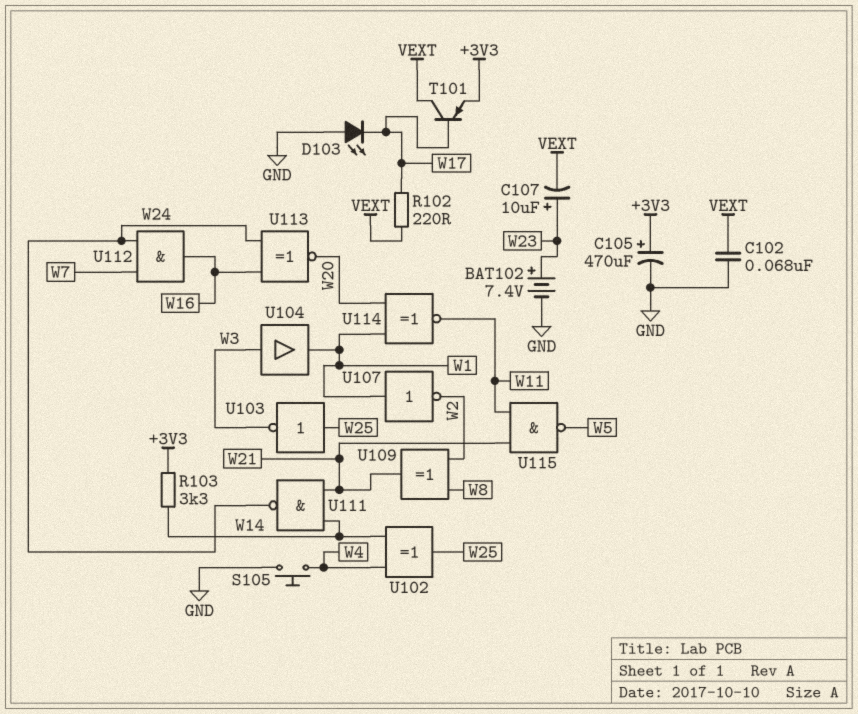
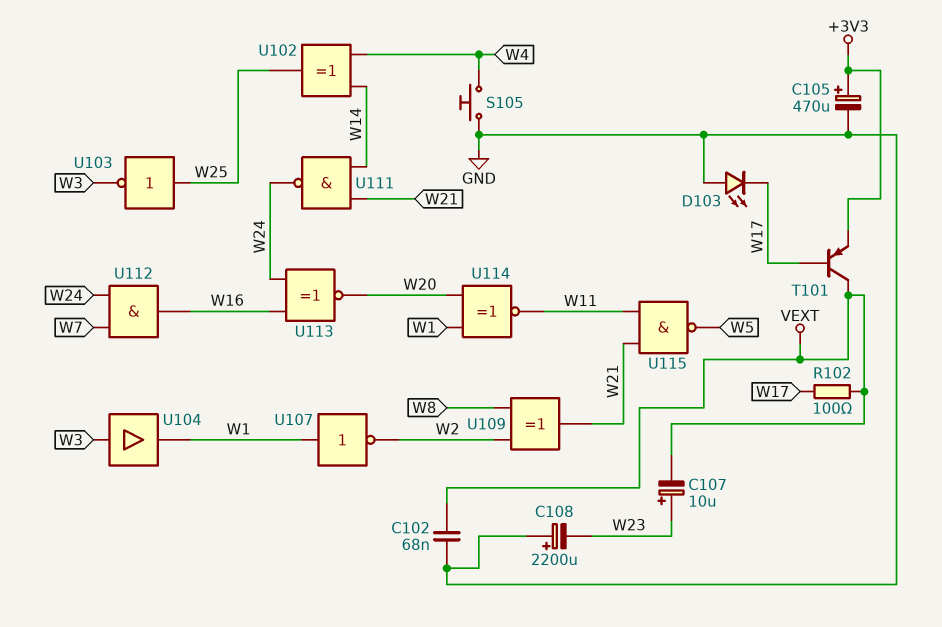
BAT102: 7.4V (plus W23, minus GND) -> none
C108: none -> 2200uF (plus GND, minus W23)
R102: 220 (VEXT, W17) -> 100 (VEXT, W17)
R103: 3.3k (+3V3, W14) -> none

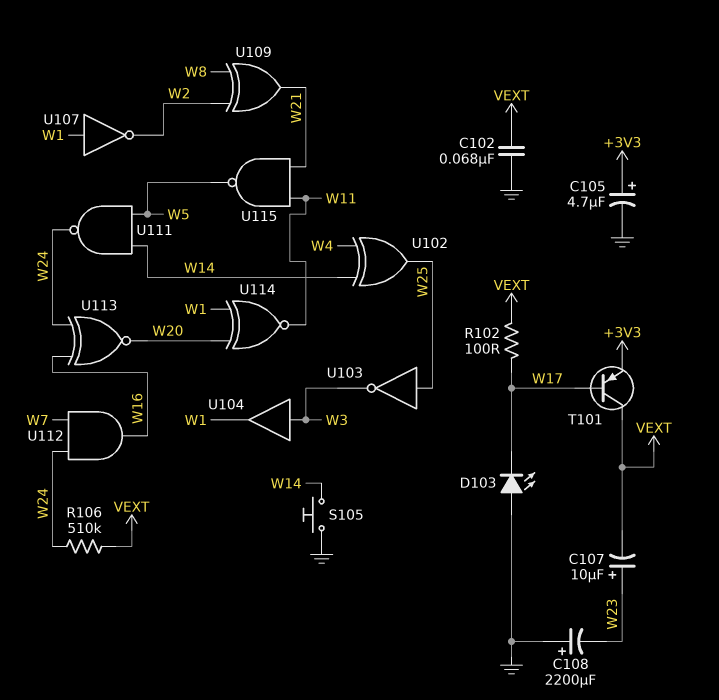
C105: 470uF (plus +3V3, minus GND) -> 4.7uF (plus +3V3, minus GND)
R106: none -> 510k (VEXT, W24)
S105: button (GND, W4) -> button (GND, W14)
U111: NAND (in W14, in W21, out W24) -> NAND (in W5, in W14, out W24)

